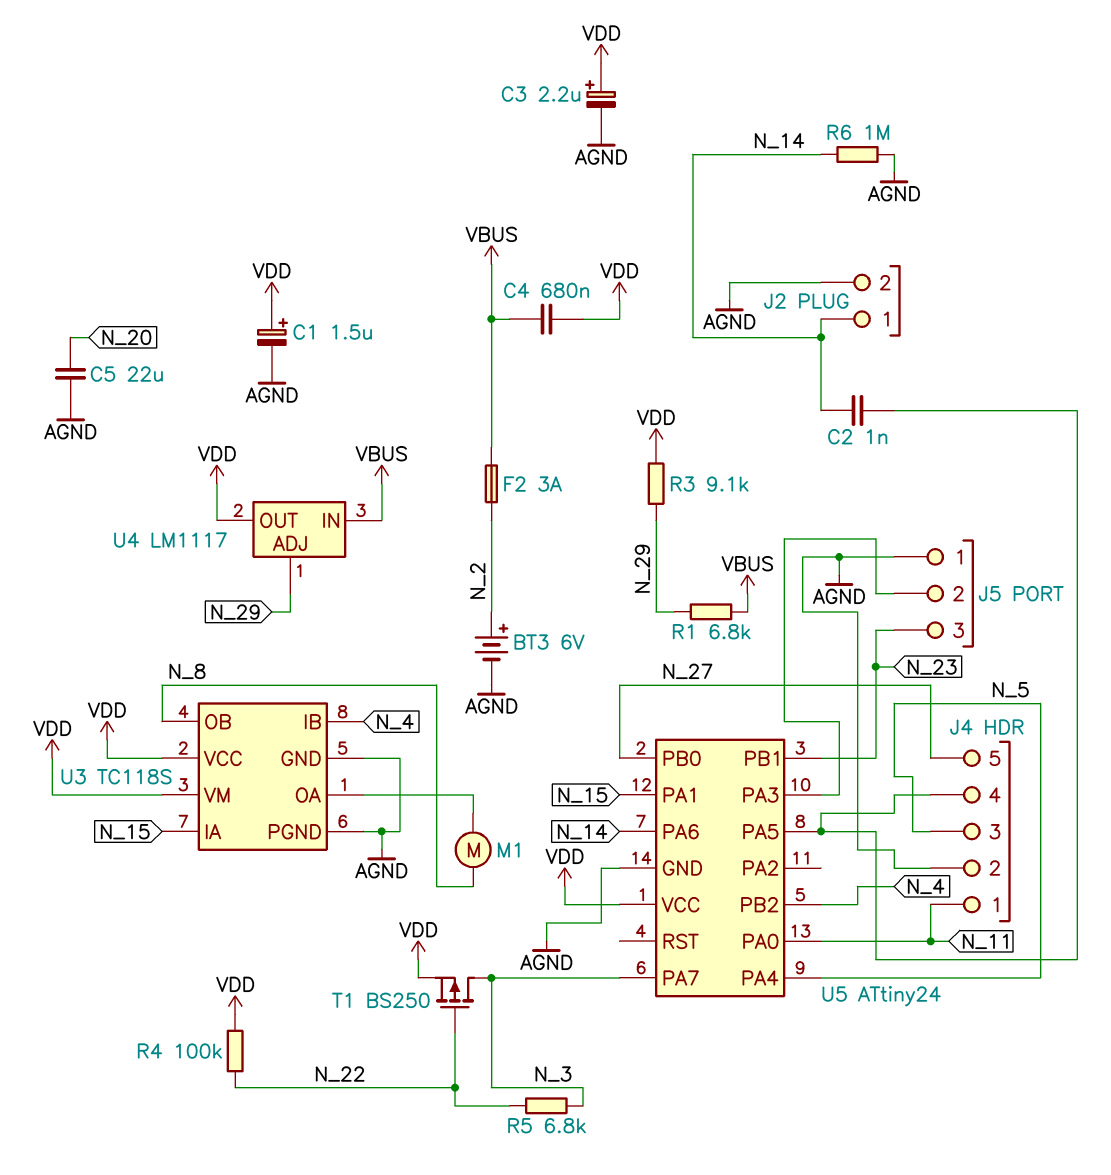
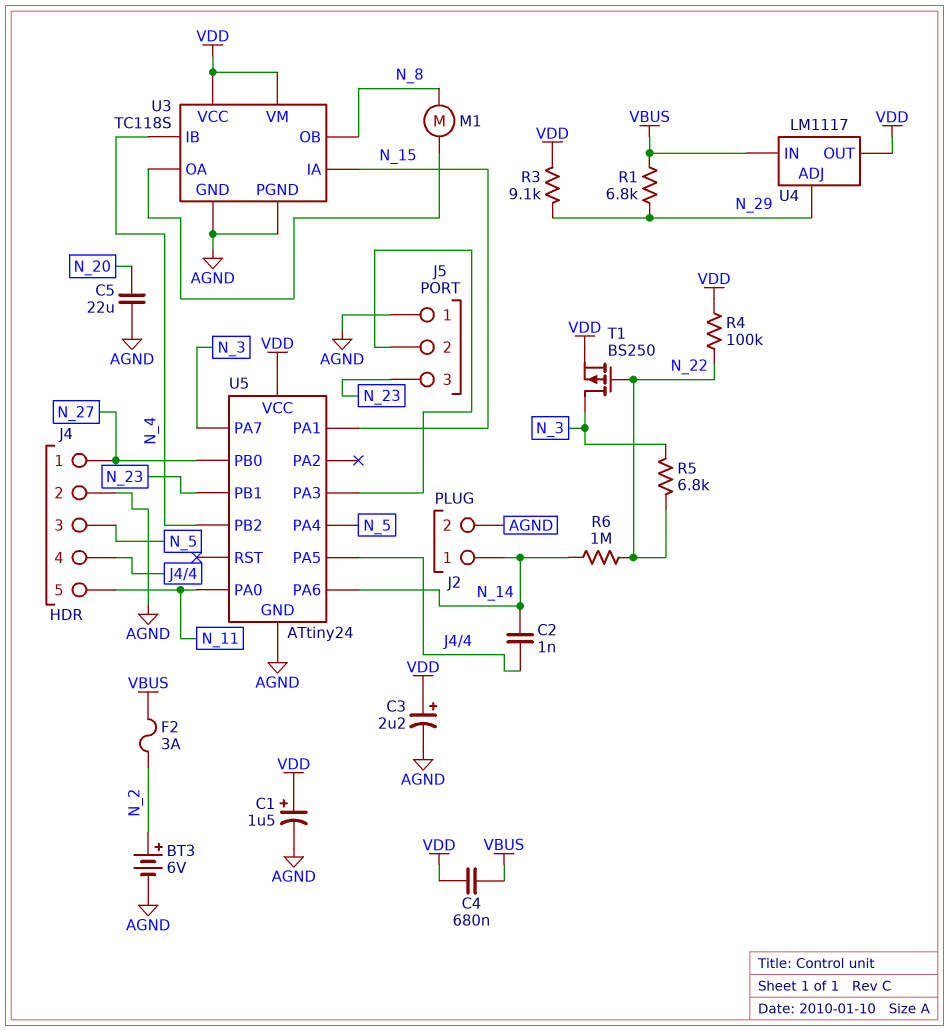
J4 pin 1: N_11 -> N_27
J4 pin 5: N_27 -> N_11
R6: 1M (AGND, N_14) -> 1M (N_14, N_22)

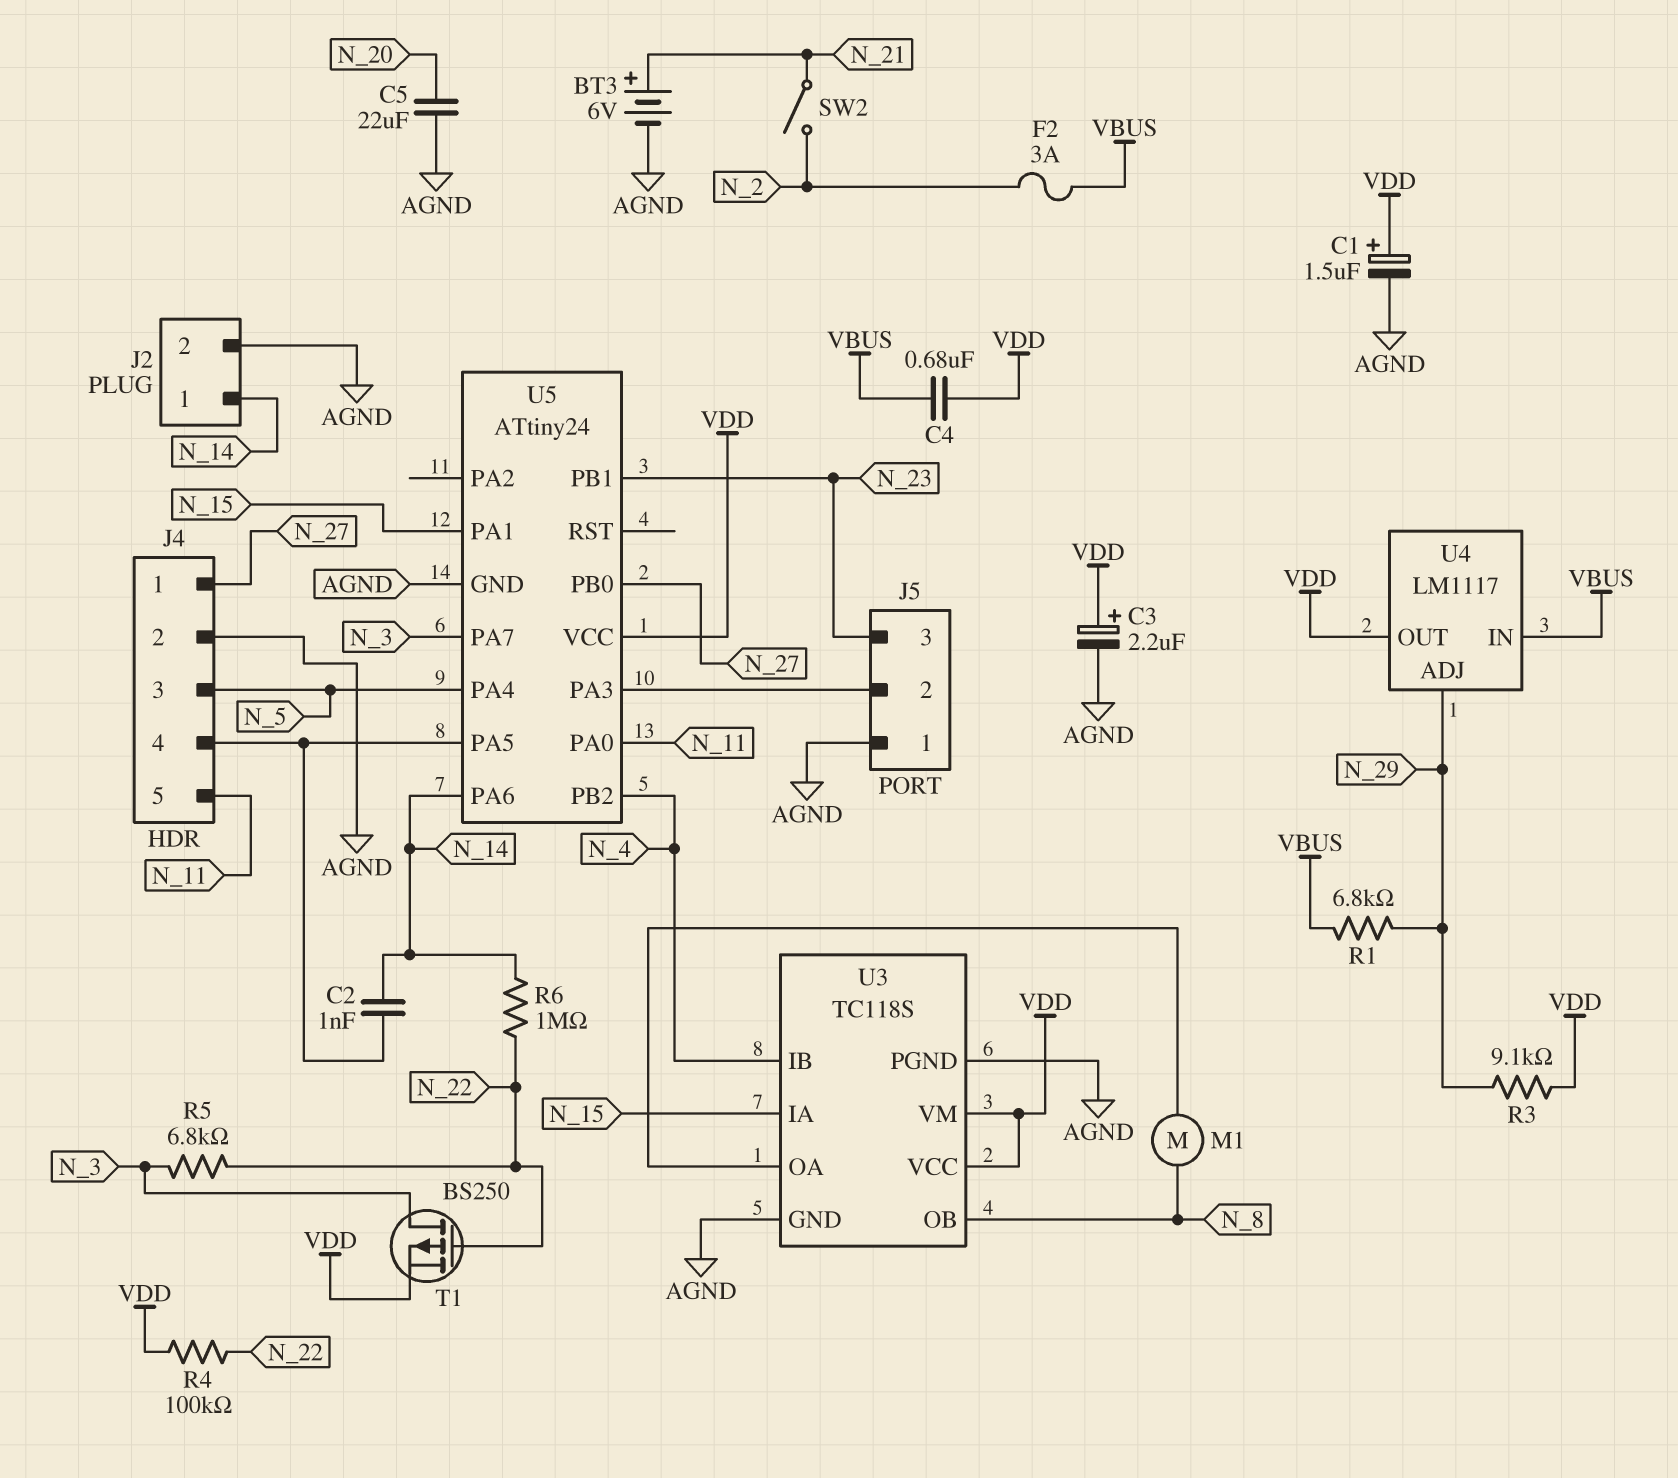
BT3: 6V (plus N_2, minus AGND) -> 6V (plus N_21, minus AGND)
SW2: none -> switch (N_2, N_21)

